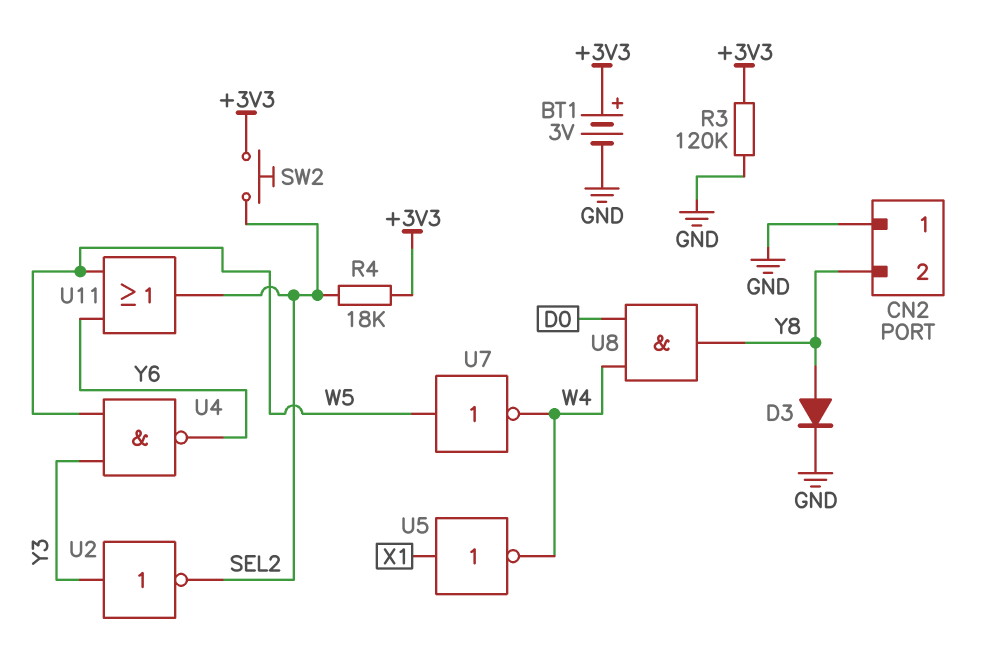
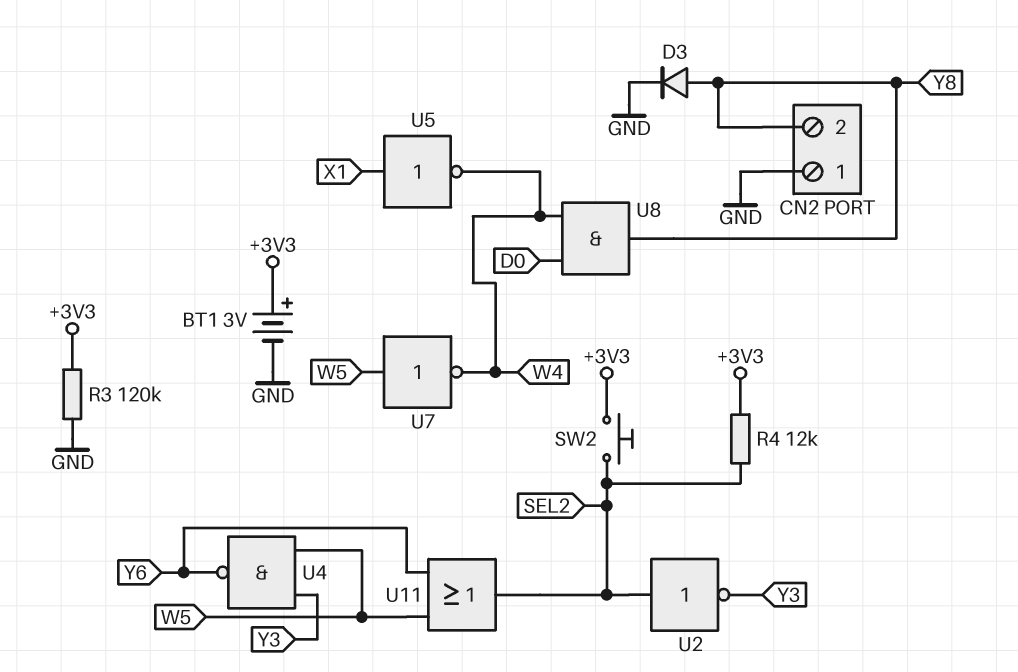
R4: 18k (+3V3, SEL2) -> 12k (+3V3, SEL2)
U2: NOT (in Y3, out SEL2) -> NOT (in SEL2, out Y3)

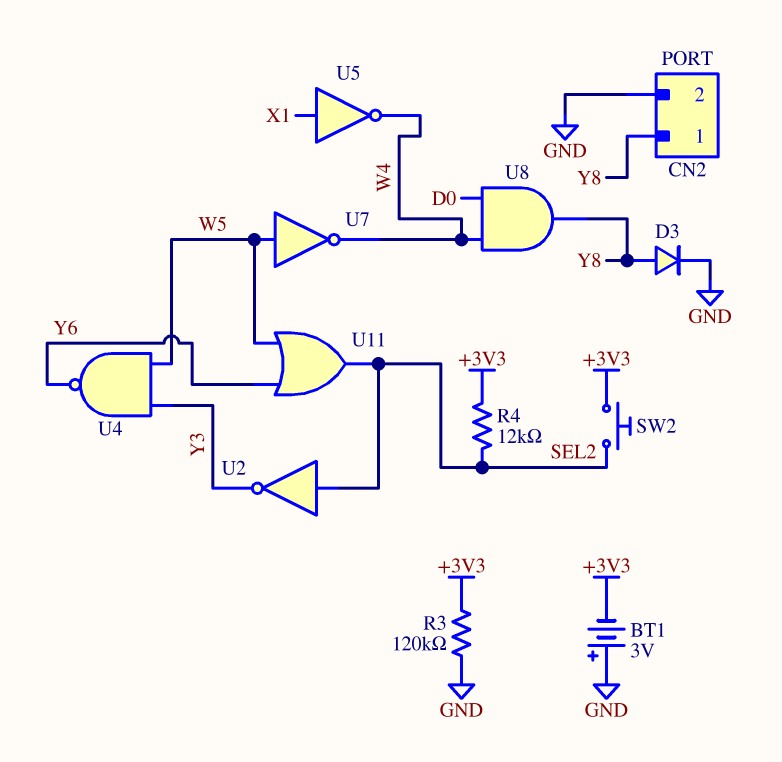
BT1: 3V (plus +3V3, minus GND) -> 3V (plus GND, minus +3V3)
CN2 pin 1: GND -> Y8
CN2 pin 2: Y8 -> GND

